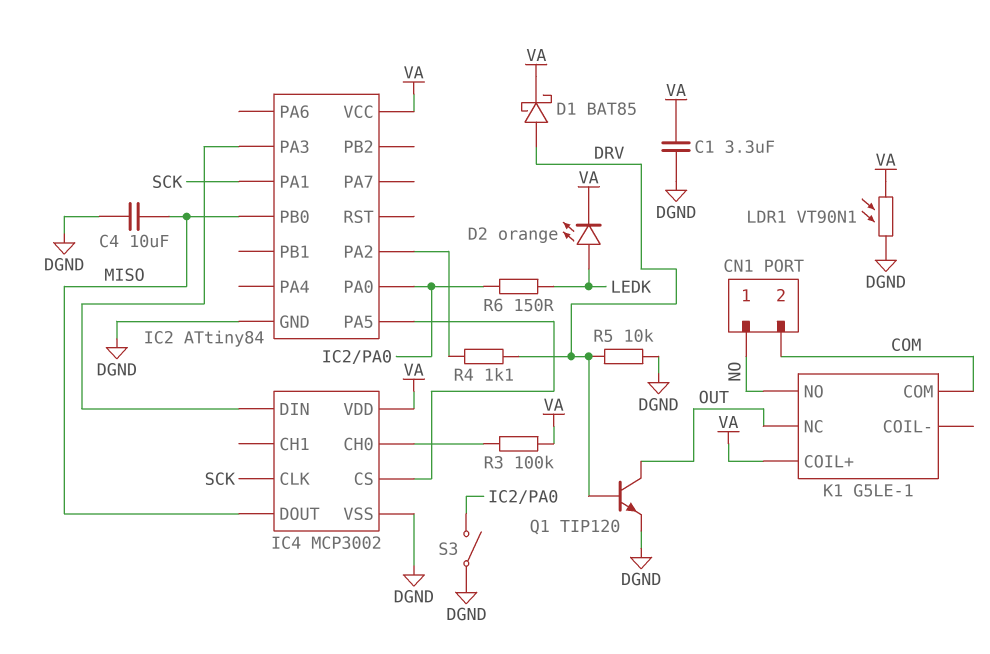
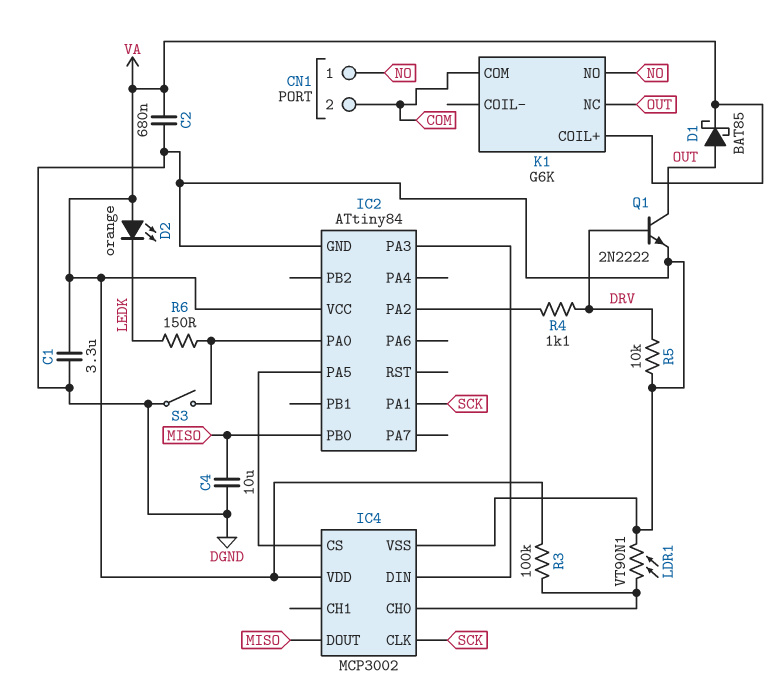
C2: none -> 680nF (DGND, VA)
D1: schottky BAT85 (A DRV, K VA) -> schottky BAT85 (A OUT, K VA)
D2: LED orange (A LEDK, K VA) -> LED orange (A VA, K LEDK)
K1: G5LE-1 -> G6K
LDR1: VT90N1 (DGND, VA) -> VT90N1 (DGND, IC4/CH0)
Q1: NPN TIP120 (B DRV, C OUT, E DGND) -> NPN 2N2222 (B DRV, C OUT, E DGND)

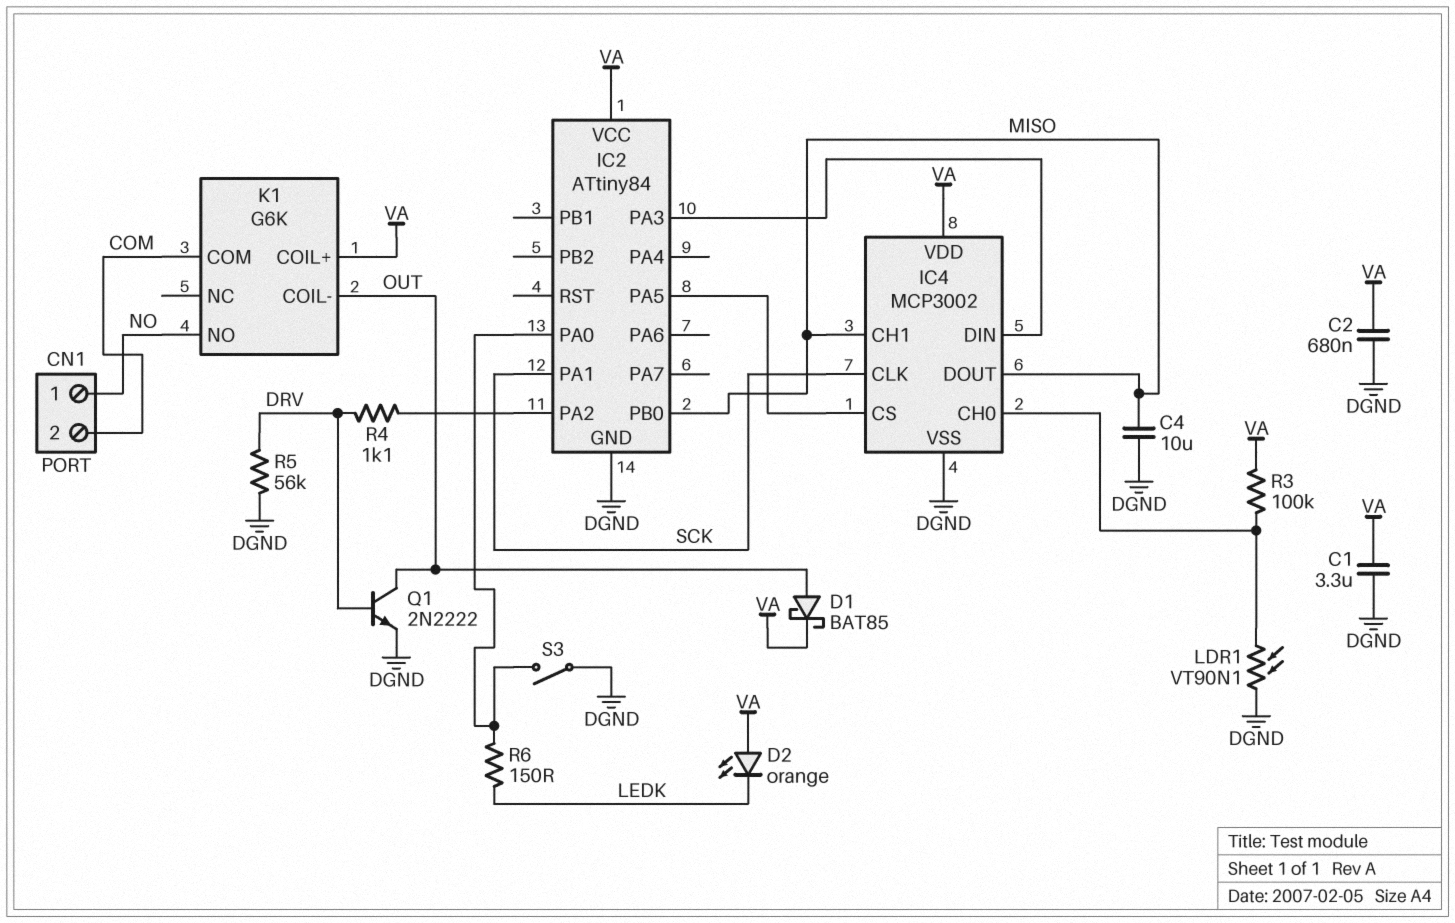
IC4 pin CH1: none -> MISO
K1 pin COIL-: none -> OUT
K1 pin NC: OUT -> none
R5: 10k (DGND, DRV) -> 56k (DGND, DRV)

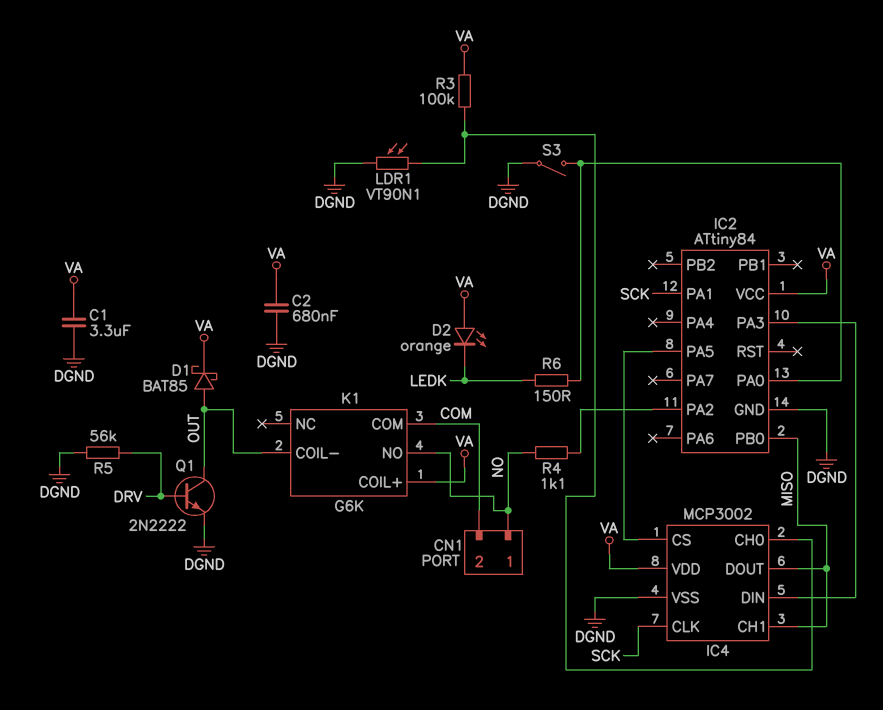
C4: 10uF (DGND, MISO) -> none
R4: 1.1k (DRV, IC2/PA2) -> 1.1k (IC2/PA2, NO)

